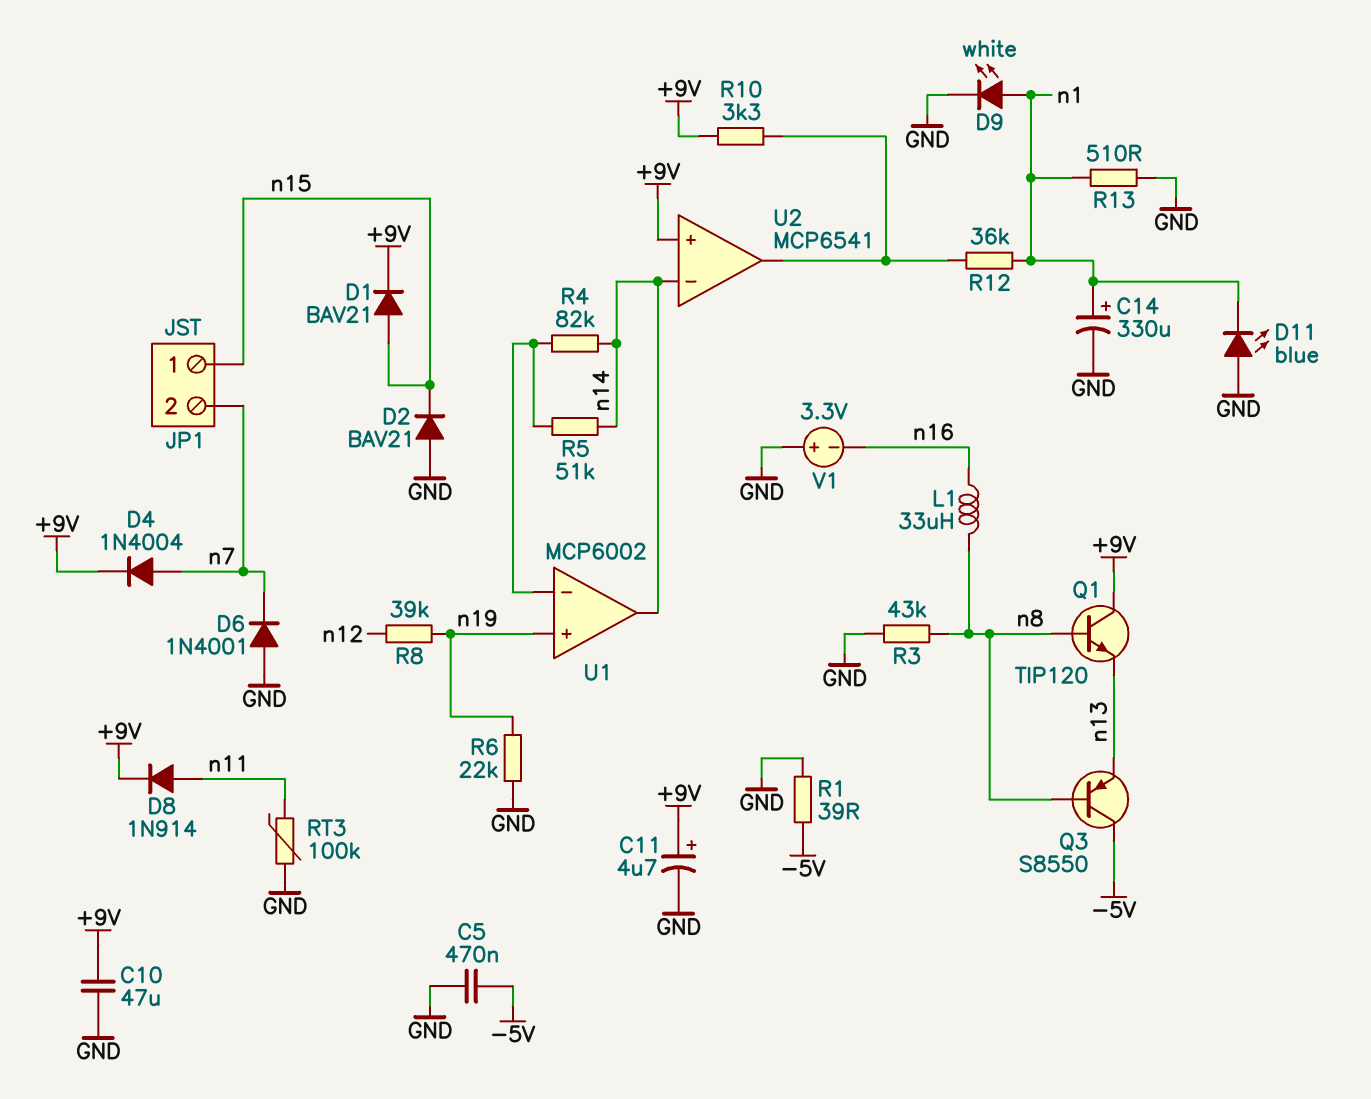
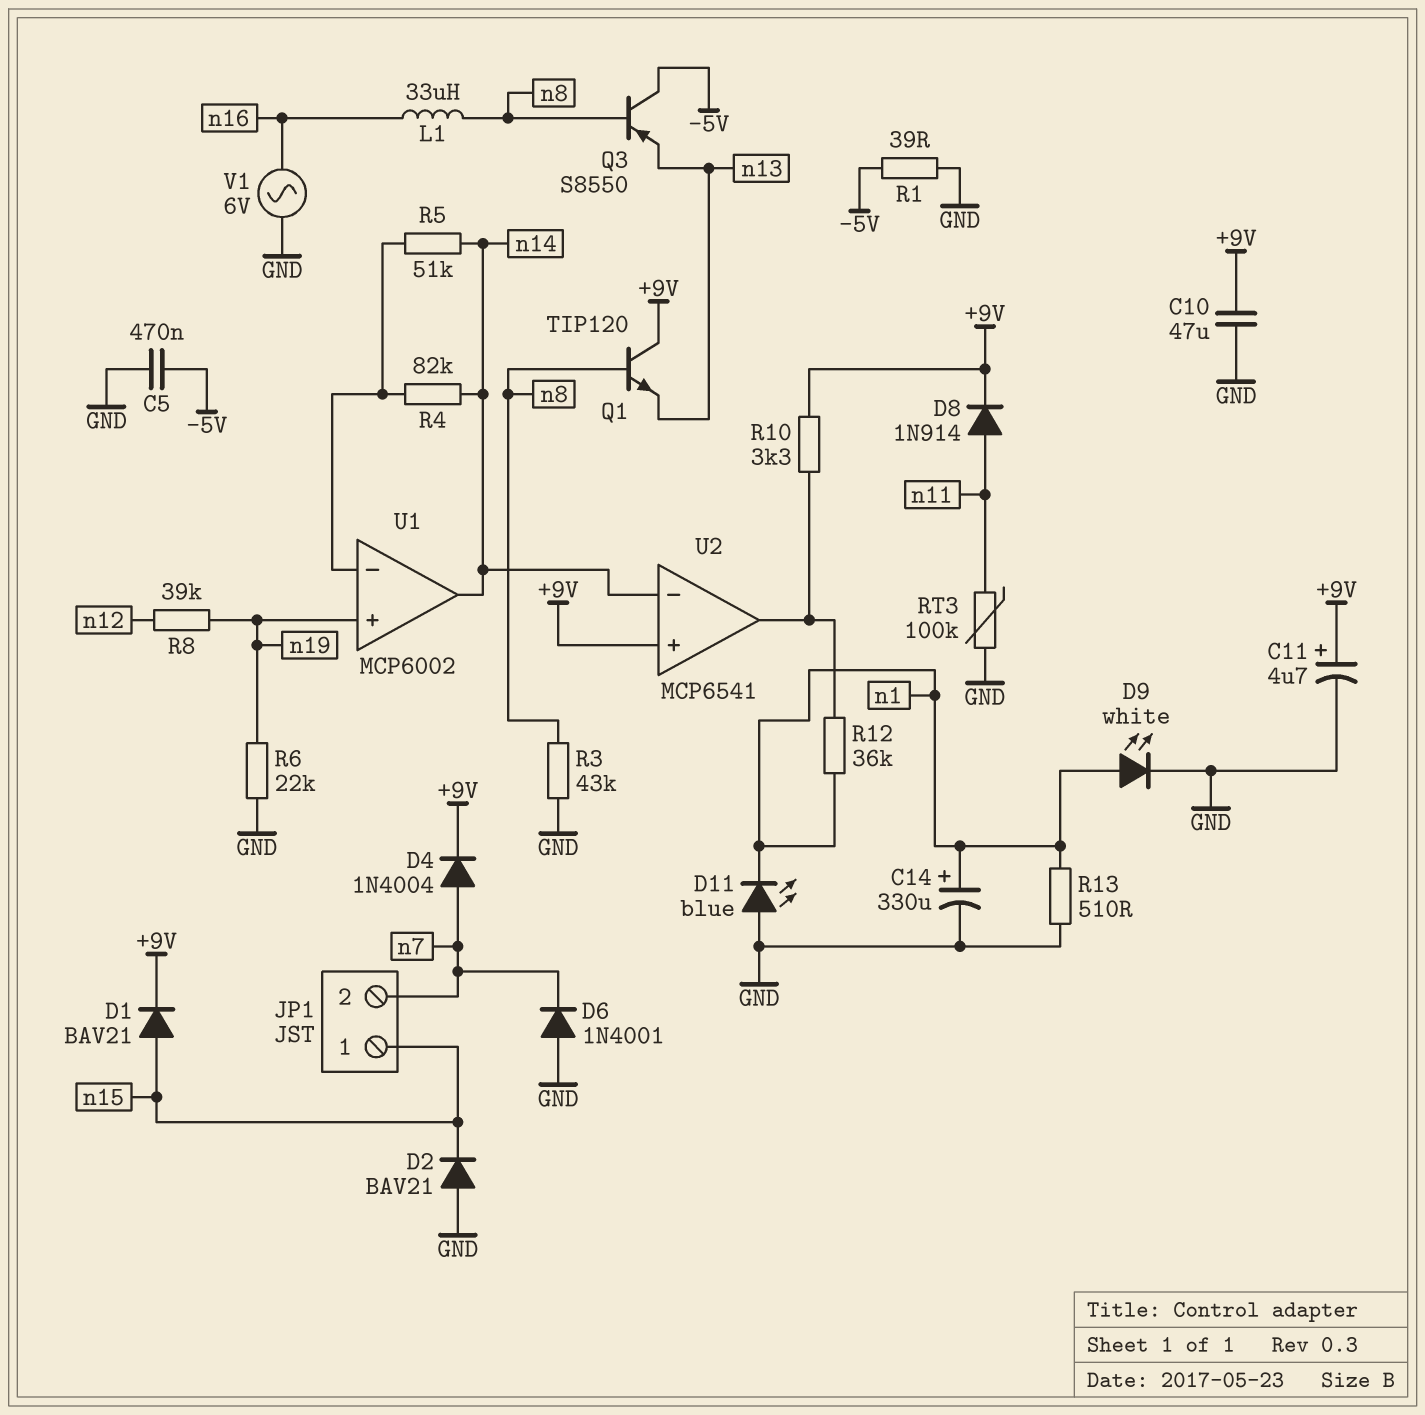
V1: 3.3V (plus GND, minus n16) -> AC 6V (GND, n16)

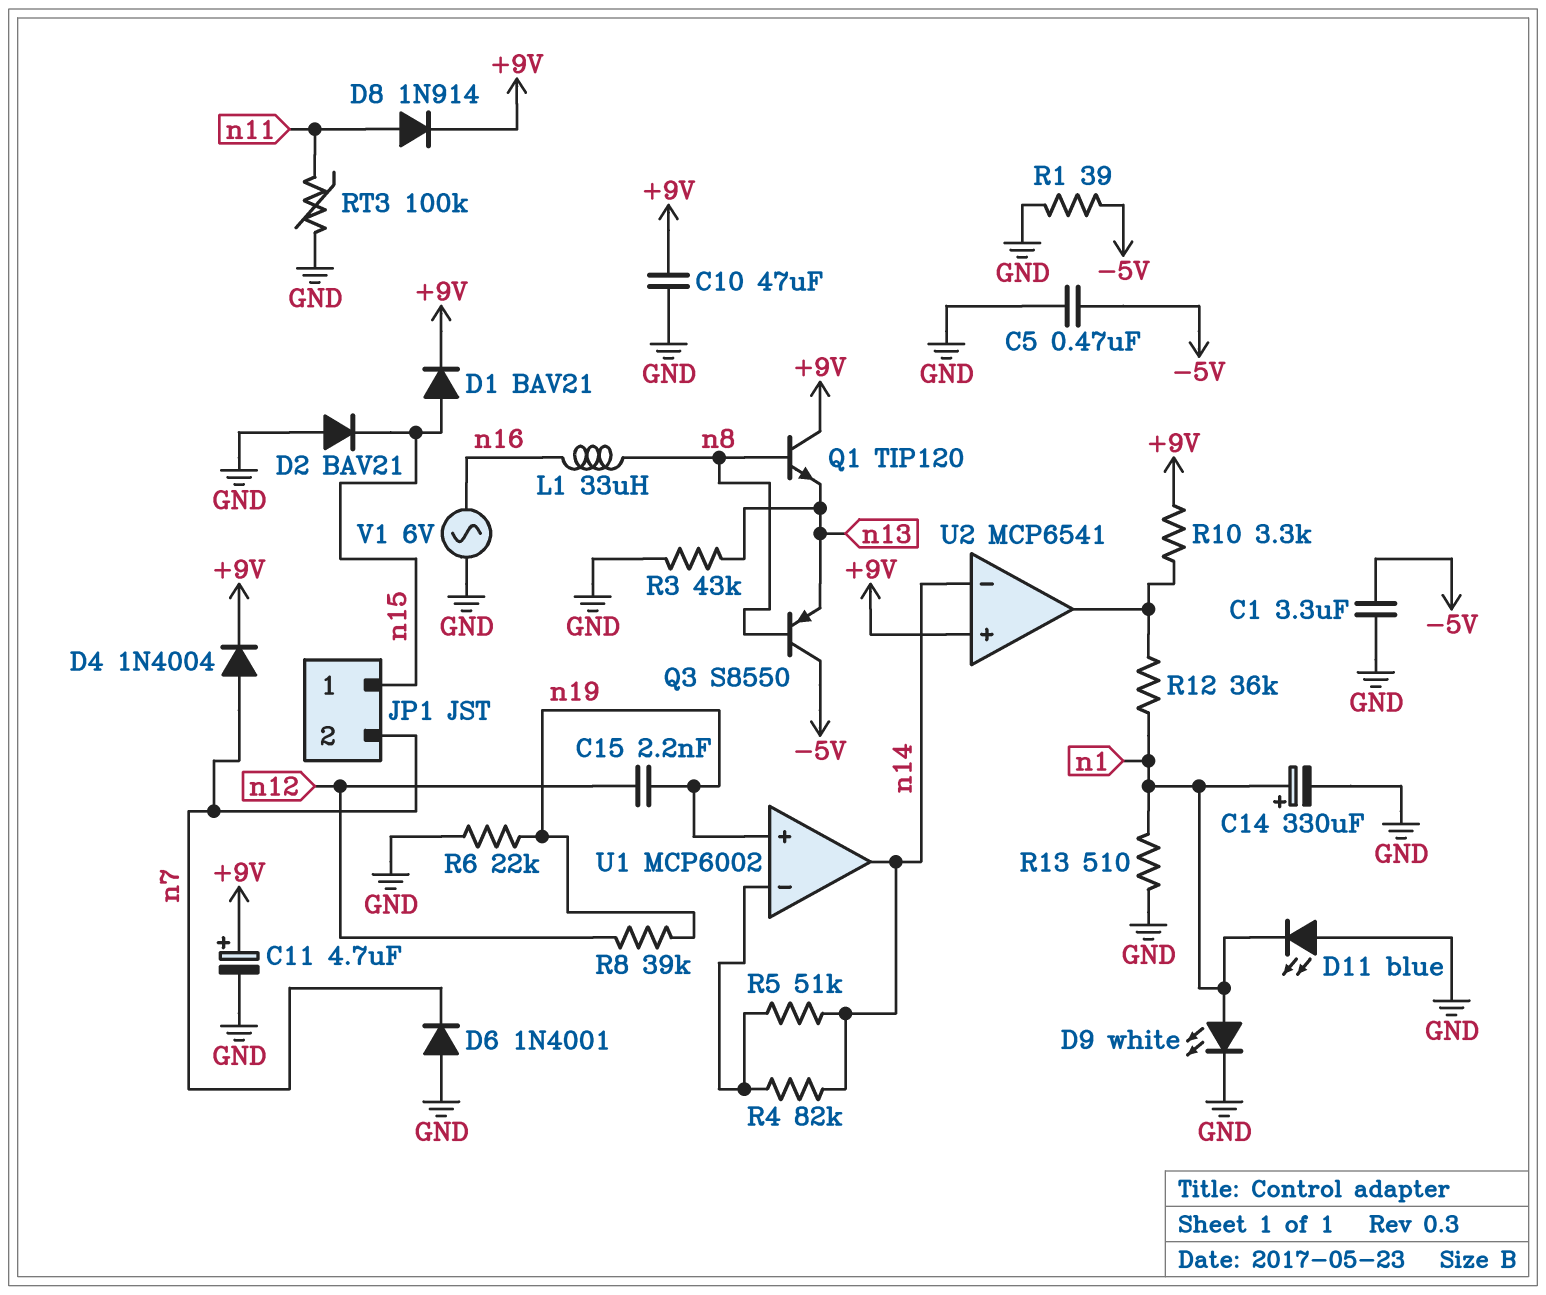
C1: none -> 3.3uF (-5V, GND)
C15: none -> 2.2nF (n12, n19)
R3: 43k (GND, n8) -> 43k (GND, n13)

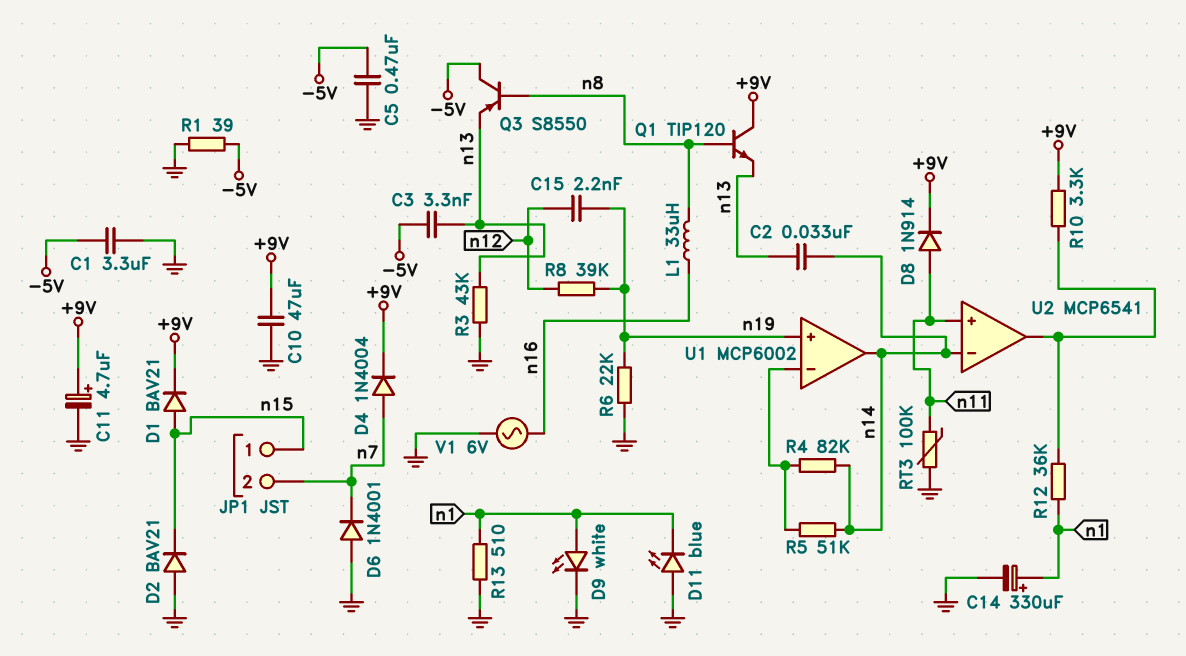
C2: none -> 33nF (n13, n14)
C3: none -> 3.3nF (-5V, n13)
U2 pin in+: +9V -> n11

